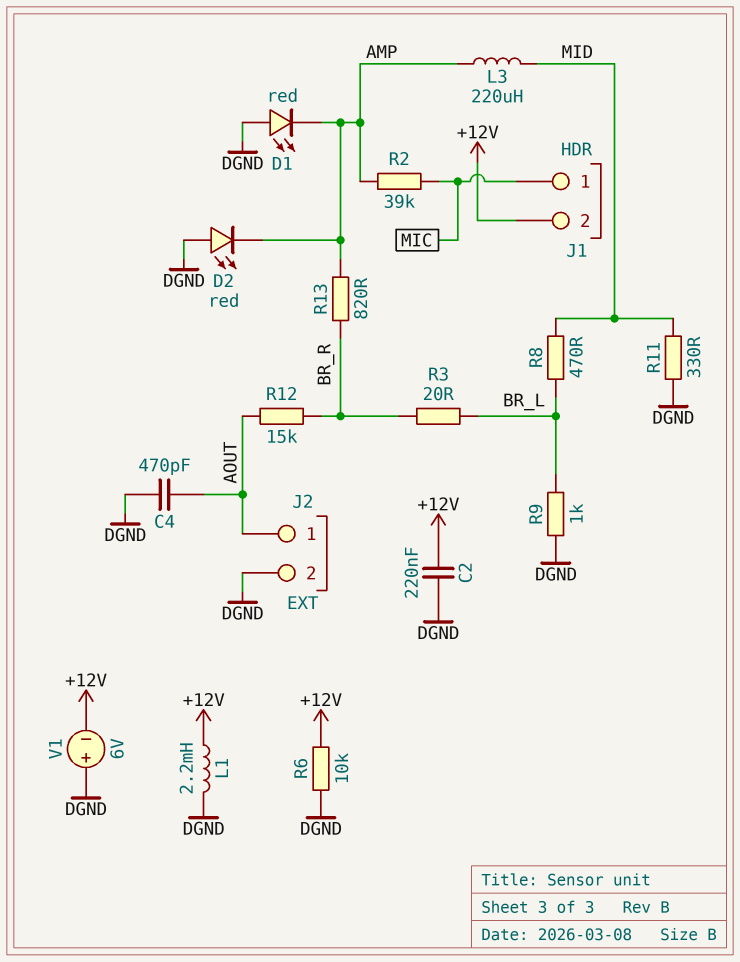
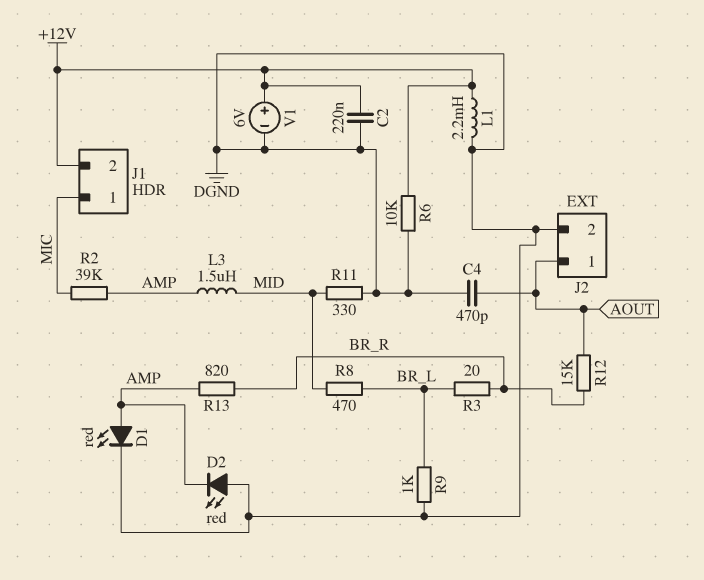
D1: LED red (A DGND, K AMP) -> LED red (A AMP, K DGND)
L3: 220uH (AMP, MID) -> 1.5uH (AMP, MID)
V1: 6V (plus DGND, minus +12V) -> 6V (plus +12V, minus DGND)

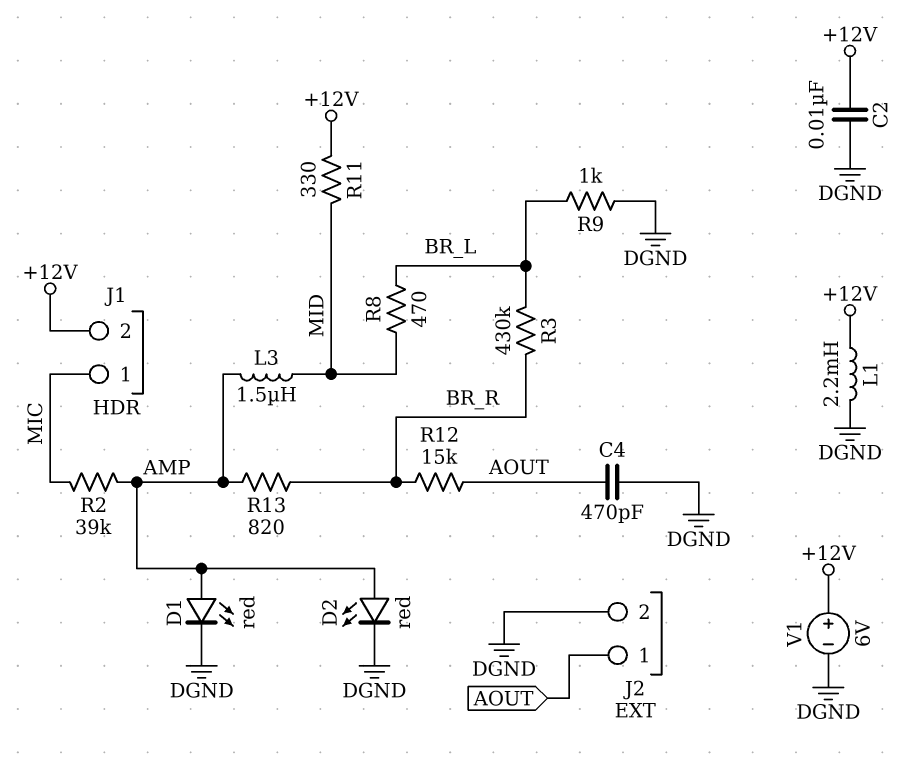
C2: 220nF (+12V, DGND) -> 10nF (+12V, DGND)
D2: LED red (A DGND, K AMP) -> LED red (A AMP, K DGND)
R3: 20 (BR_L, BR_R) -> 430k (BR_L, BR_R)
R6: 10k (+12V, DGND) -> none
R11: 330 (DGND, MID) -> 330 (+12V, MID)

